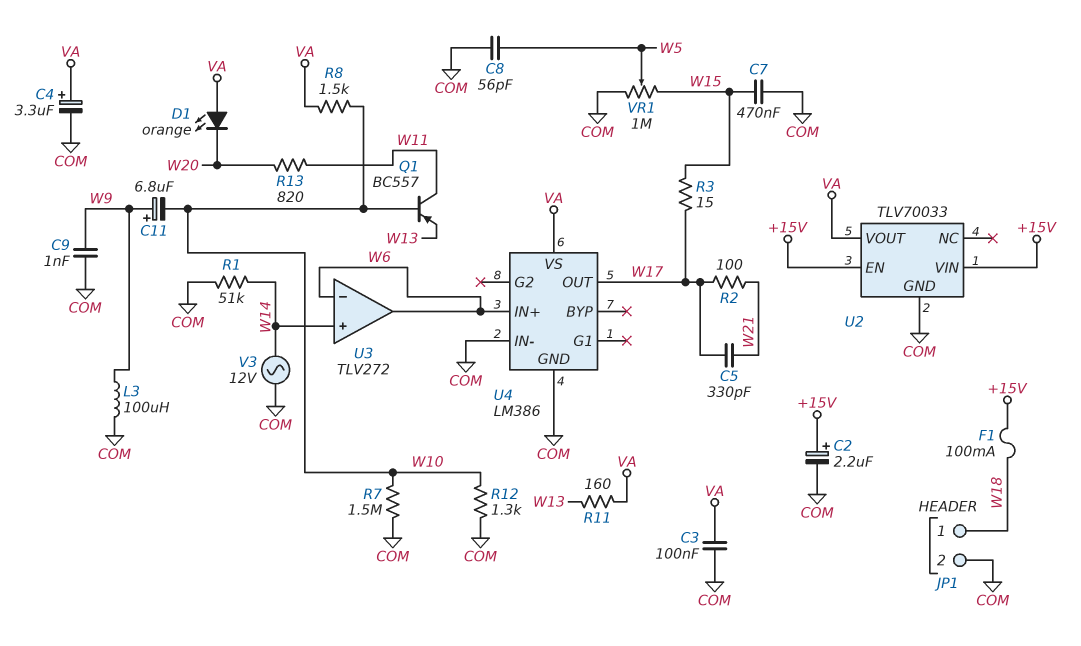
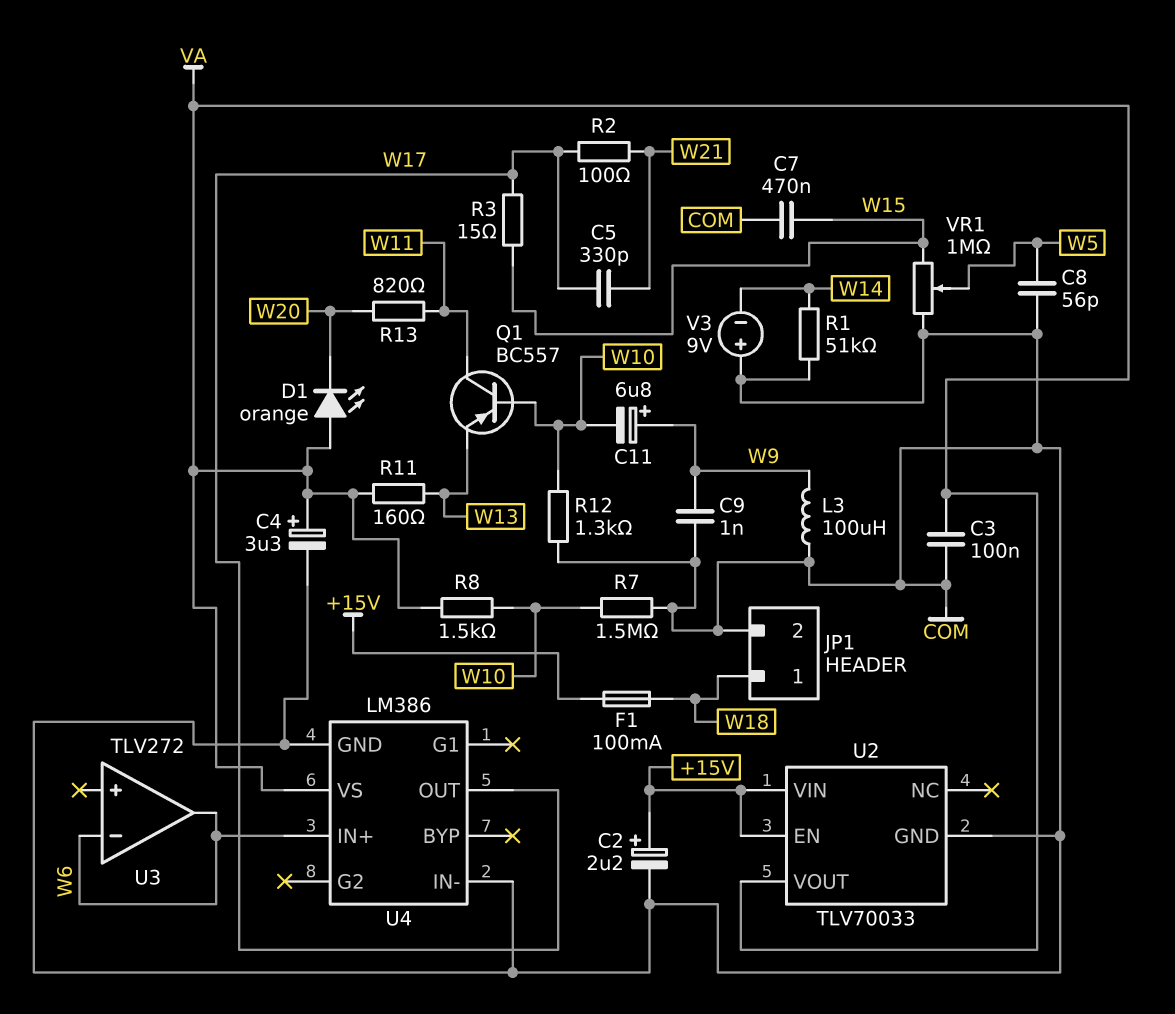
U3 pin in+: W14 -> none
V3: AC 12V (COM, W14) -> 9V (plus COM, minus W14)

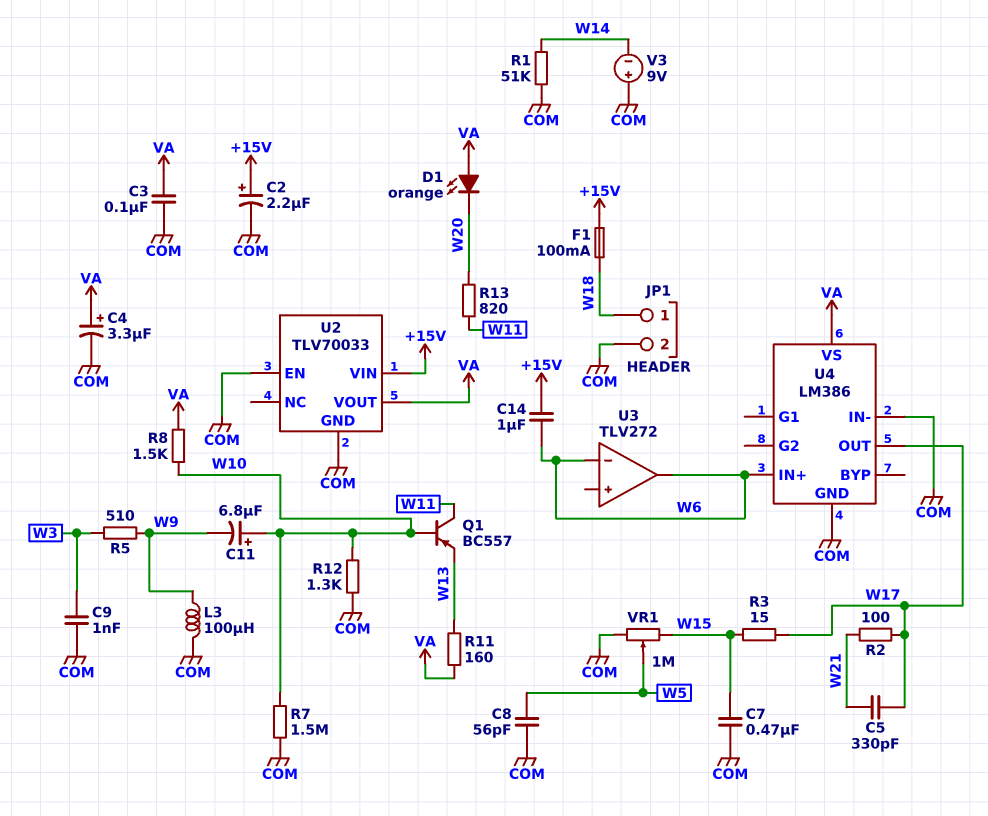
C9: 1nF (COM, W9) -> 1nF (COM, W3)
C11: 6.8uF (plus W9, minus W10) -> 6.8uF (plus W10, minus W9)
C14: none -> 1uF (+15V, W6)
R5: none -> 510 (W3, W9)
U2 pin EN: +15V -> COM

